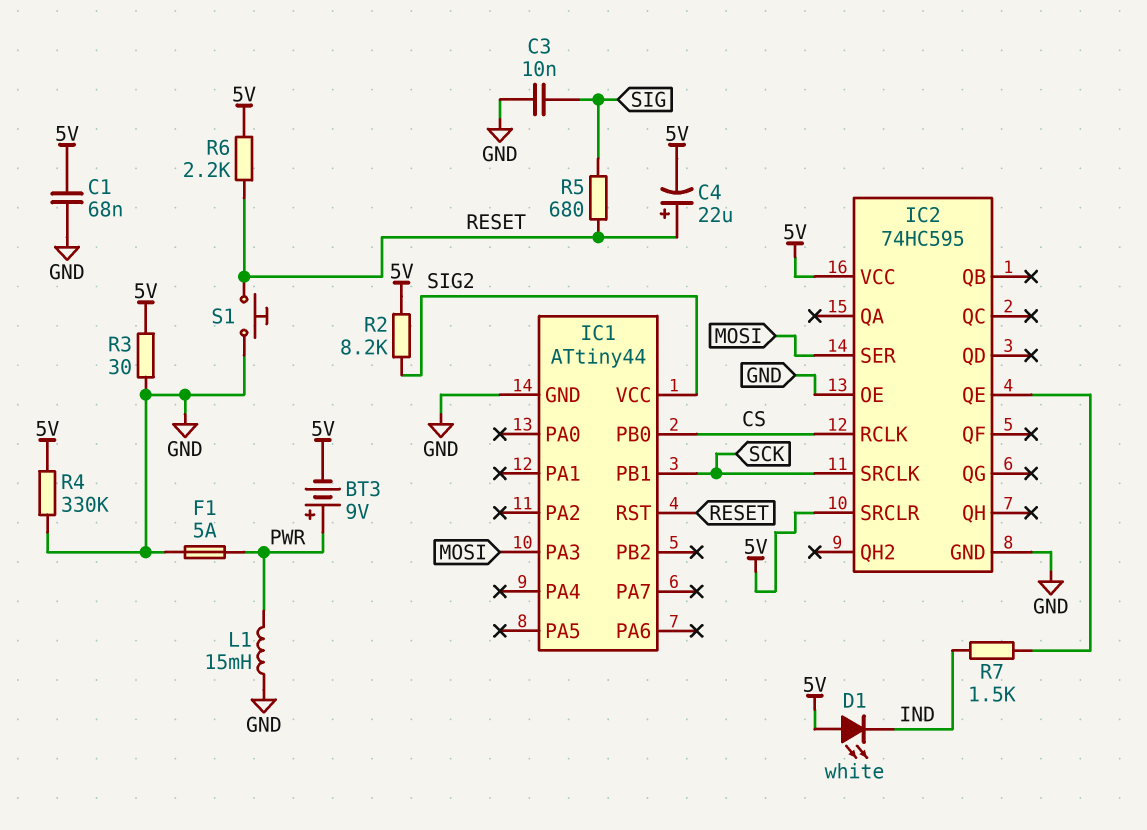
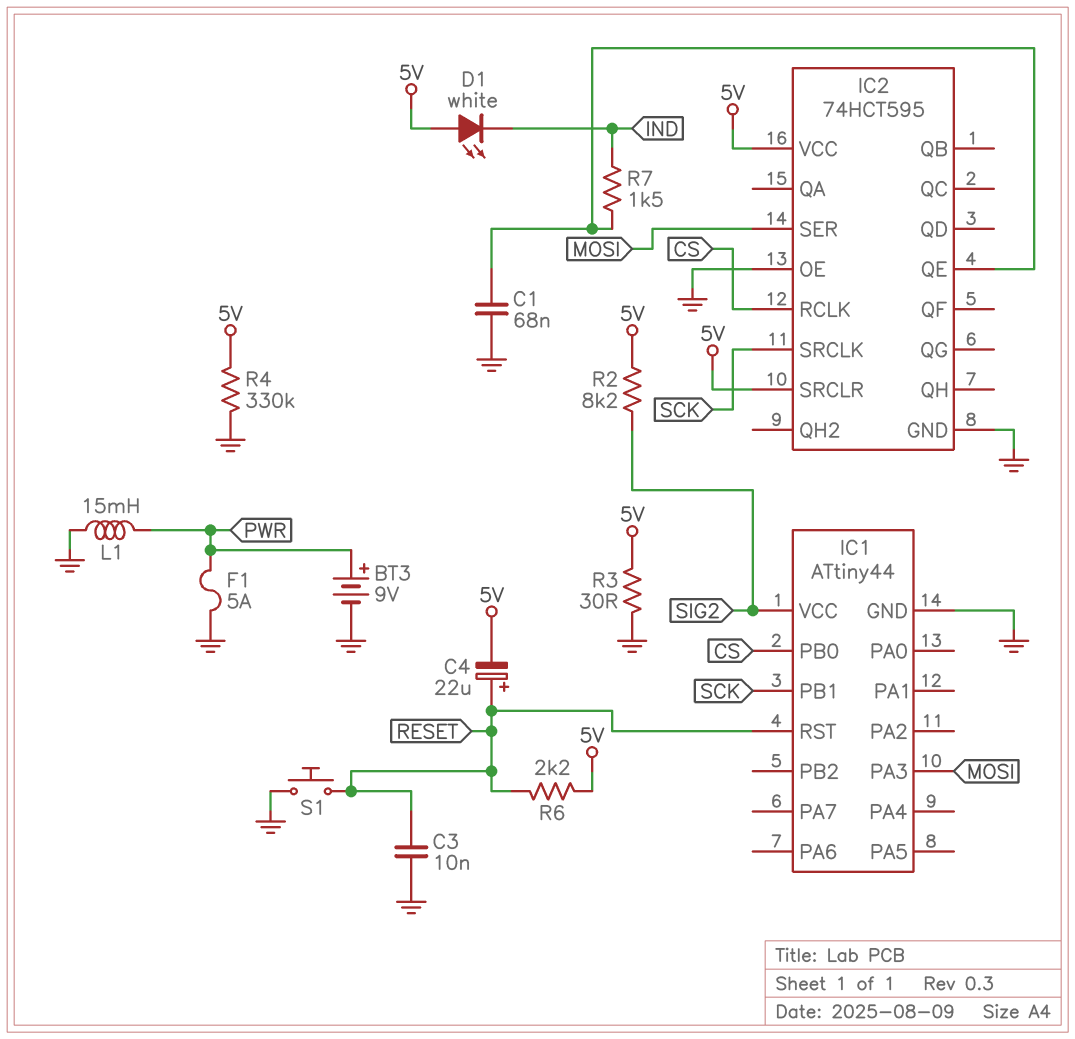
BT3: 9V (plus PWR, minus 5V) -> 9V (plus PWR, minus GND)
C1: 68nF (5V, GND) -> 68nF (GND, IC2/QE)
C3: 10nF (GND, SIG) -> 10nF (GND, RESET)
IC2: 74HC595 -> 74HCT595
R5: 680 (RESET, SIG) -> none

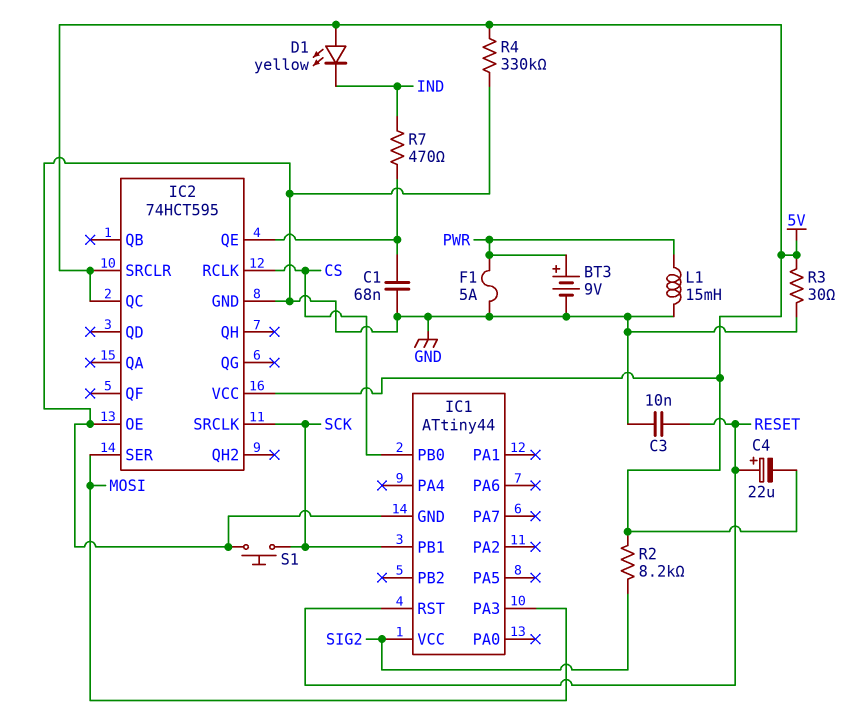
D1: LED white (A 5V, K IND) -> LED yellow (A 5V, K IND)
IC2 pin QC: none -> 5V
R6: 2.2k (5V, RESET) -> none
R7: 1.5k (IC2/QE, IND) -> 470 (IC2/QE, IND)
S1: button (GND, RESET) -> button (GND, SCK)

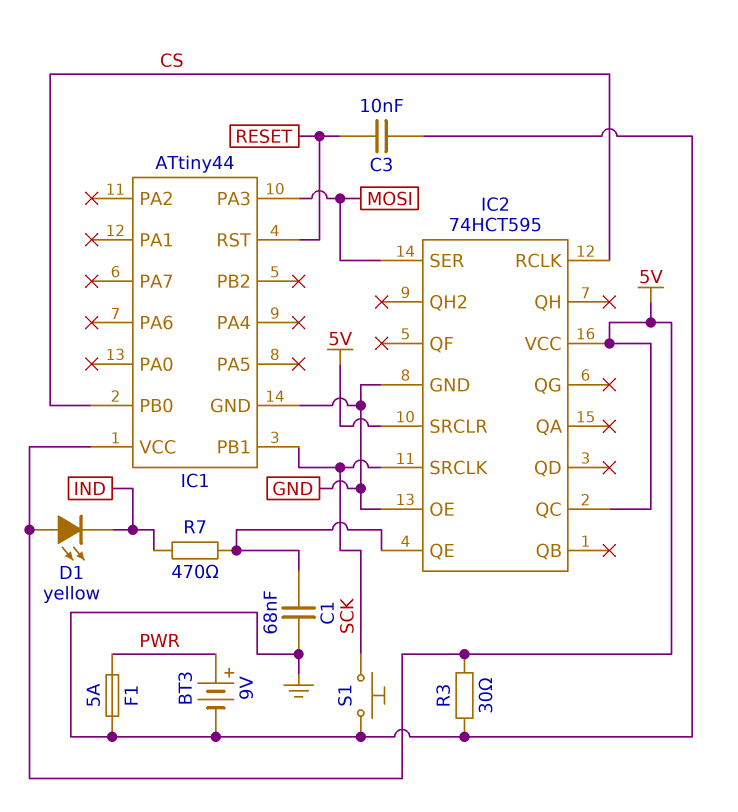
C4: 22uF (plus RESET, minus 5V) -> none
IC1 pin VCC: SIG2 -> 5V
L1: 15mH (GND, PWR) -> none
R2: 8.2k (5V, SIG2) -> none
R4: 330k (5V, GND) -> none

